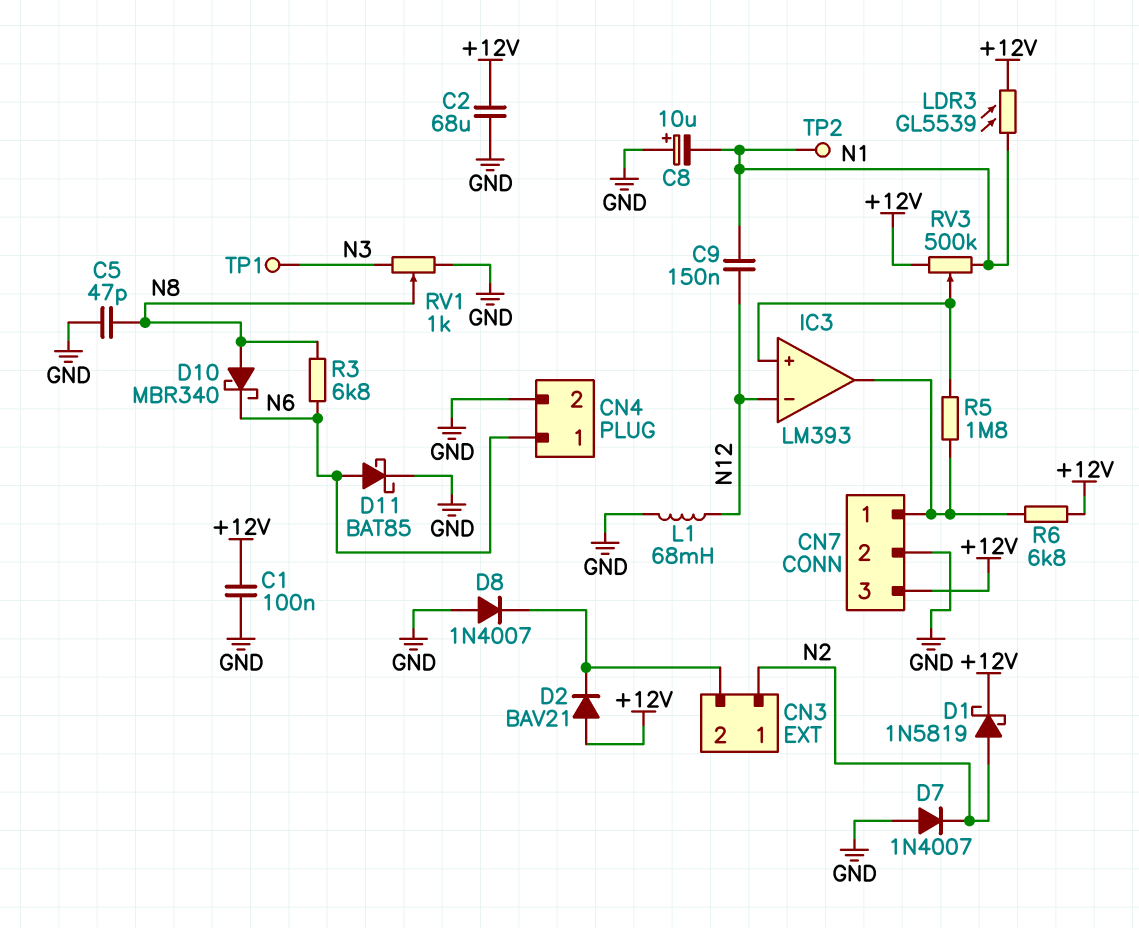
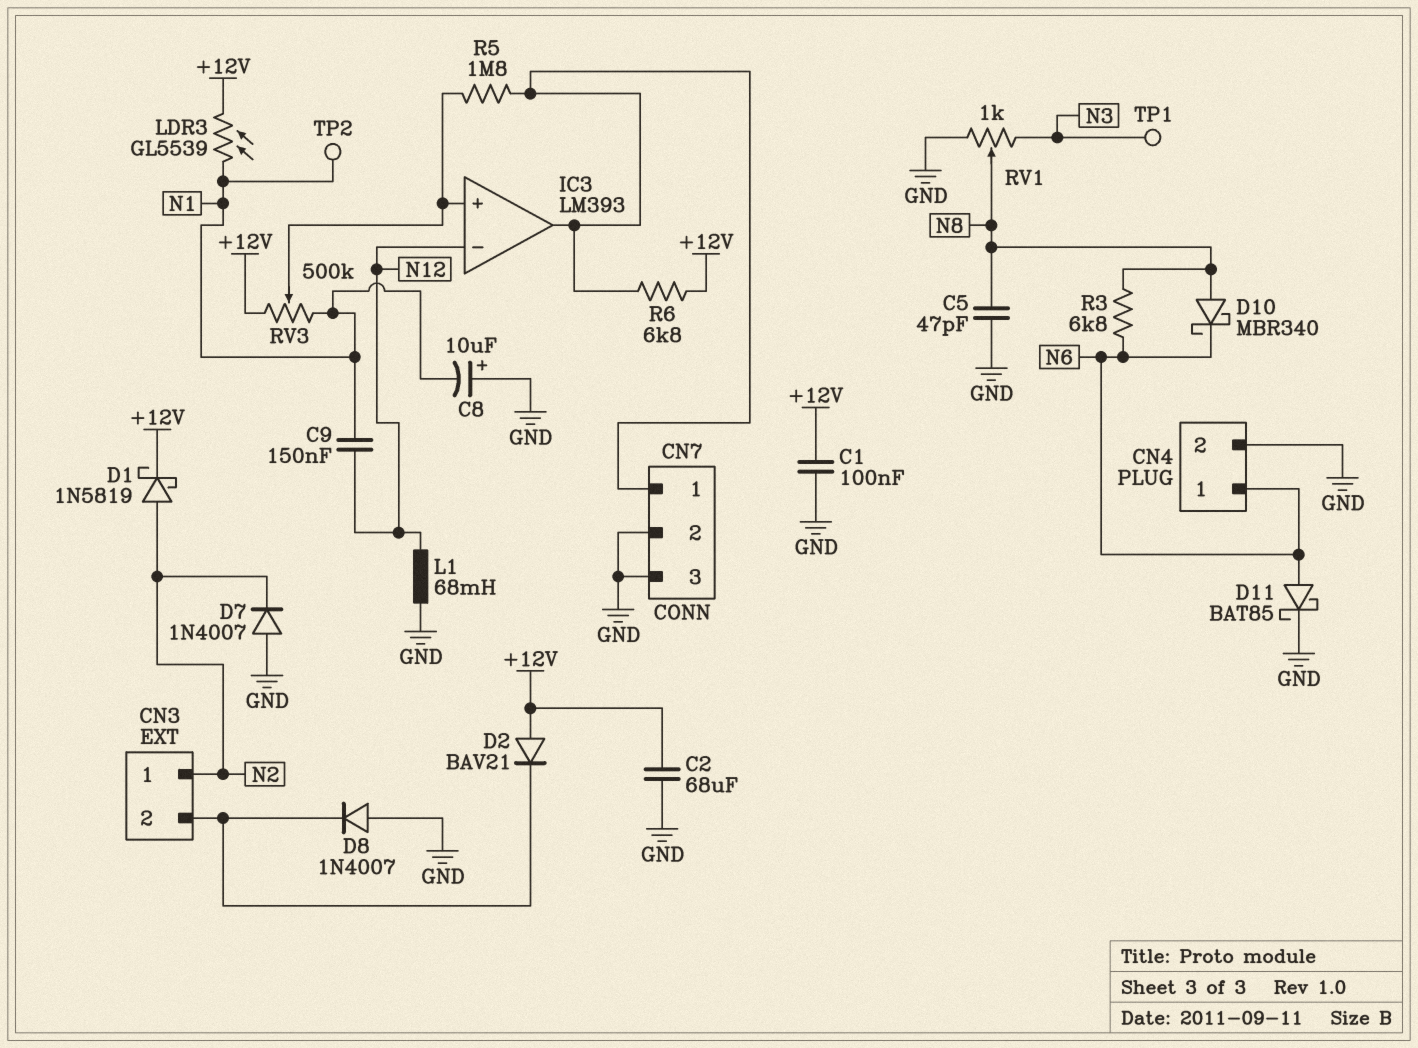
CN7 pin 3: +12V -> GND

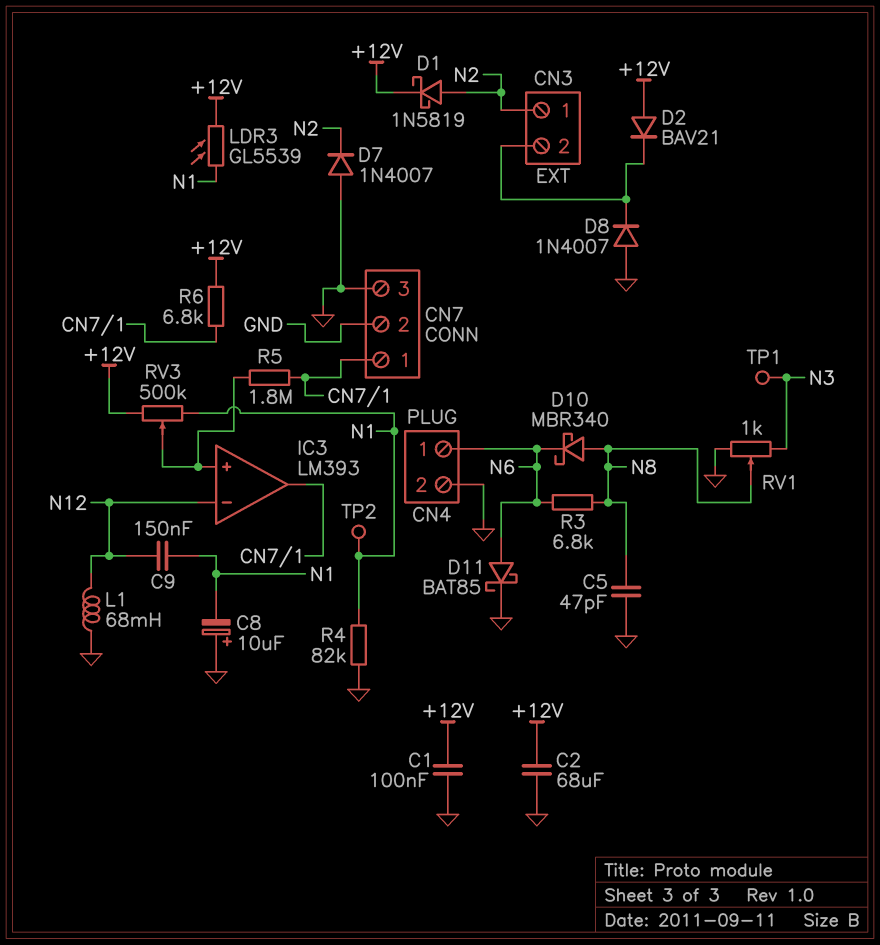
R4: none -> 82k (GND, N1)

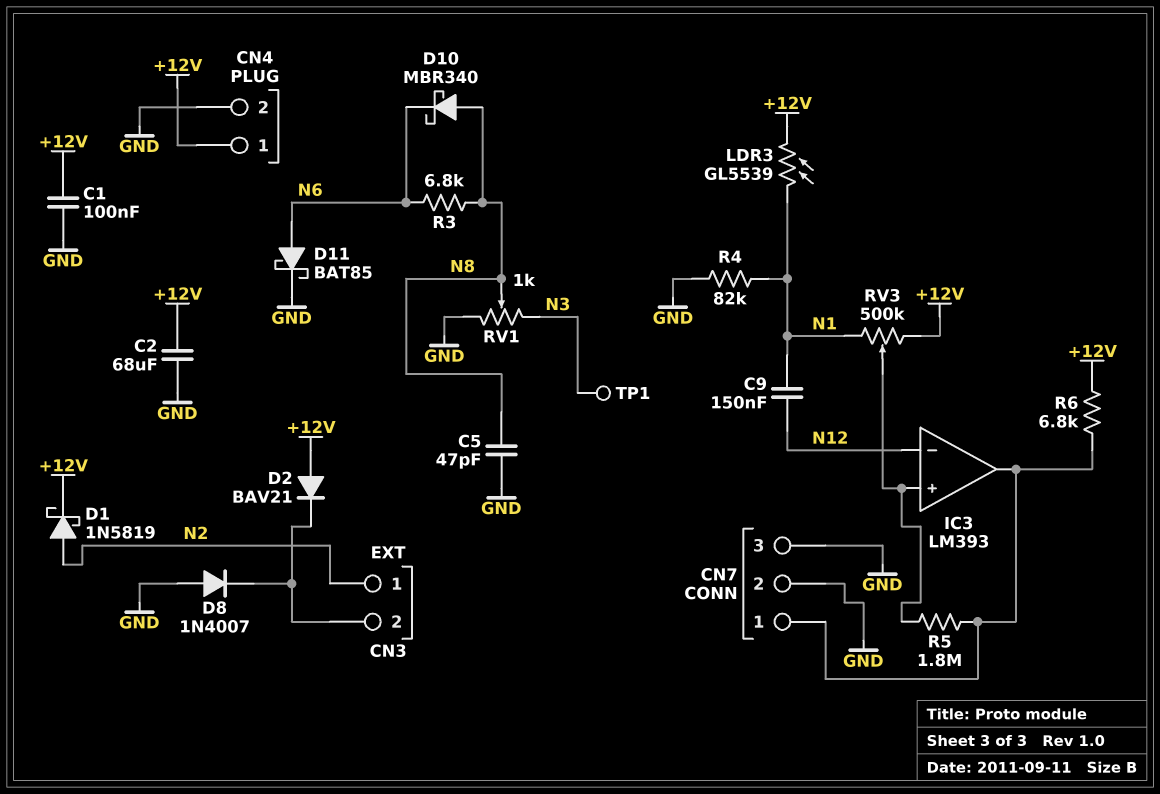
C8: 10uF (plus GND, minus N1) -> none
CN4 pin 1: N6 -> +12V
D7: diode 1N4007 (A GND, K N2) -> none
L1: 68mH (GND, N12) -> none
TP2: test point (N1) -> none

